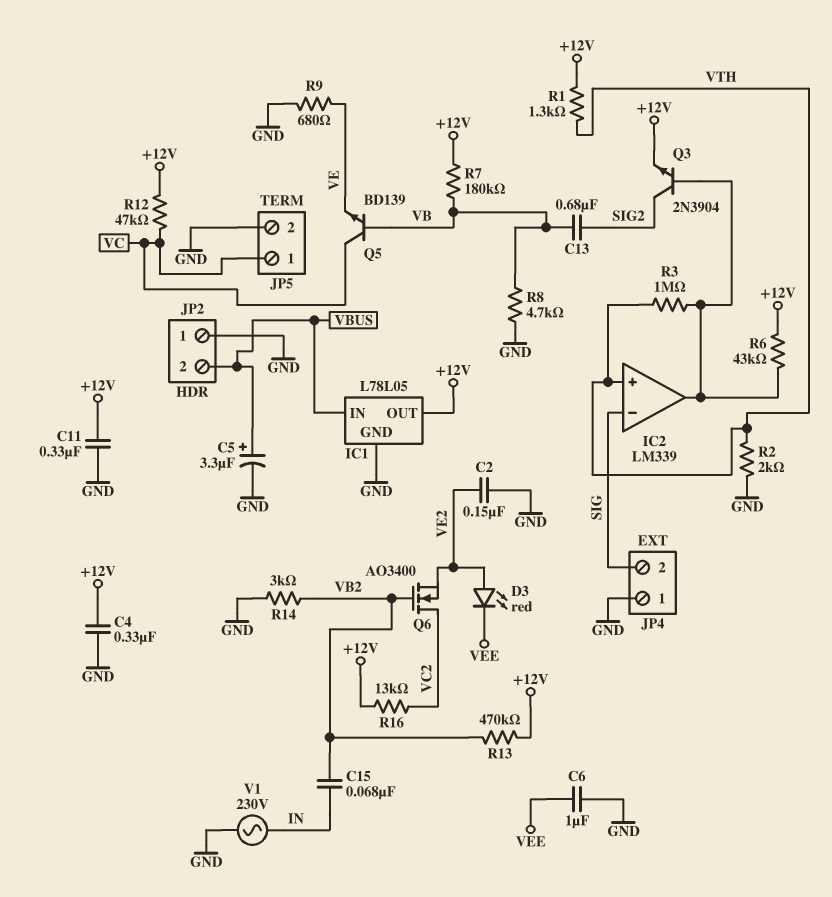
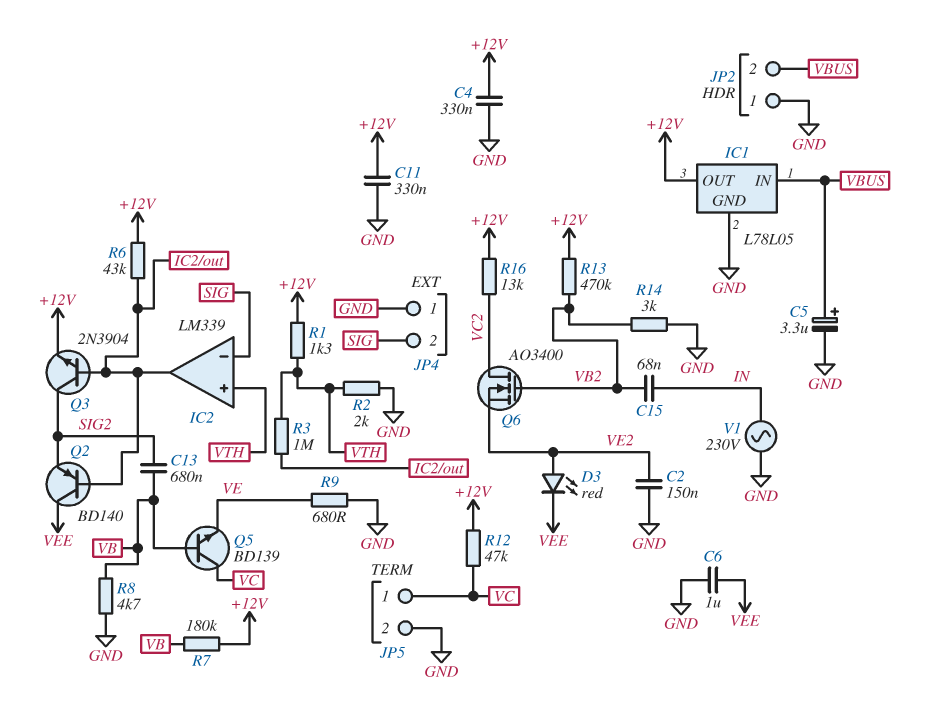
Q2: none -> PNP BD140 (B IC2/out, C VEE, E SIG2)

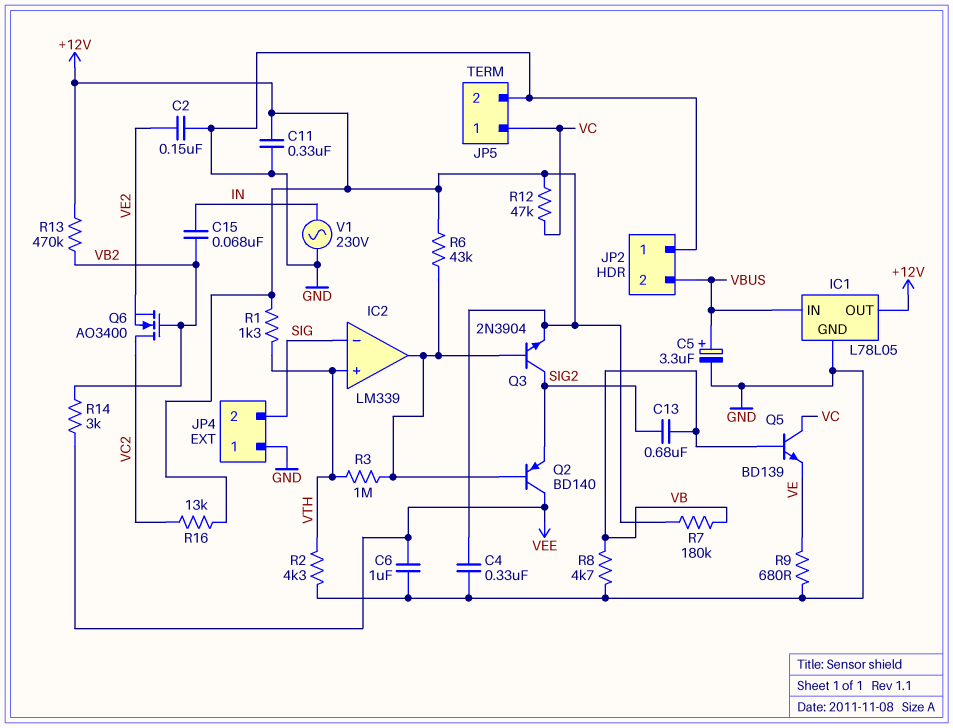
D3: LED red (A VE2, K VEE) -> none
R2: 2k (GND, VTH) -> 4.3k (GND, VTH)
R14: 3k (GND, VB2) -> 3k (VB2, VEE)

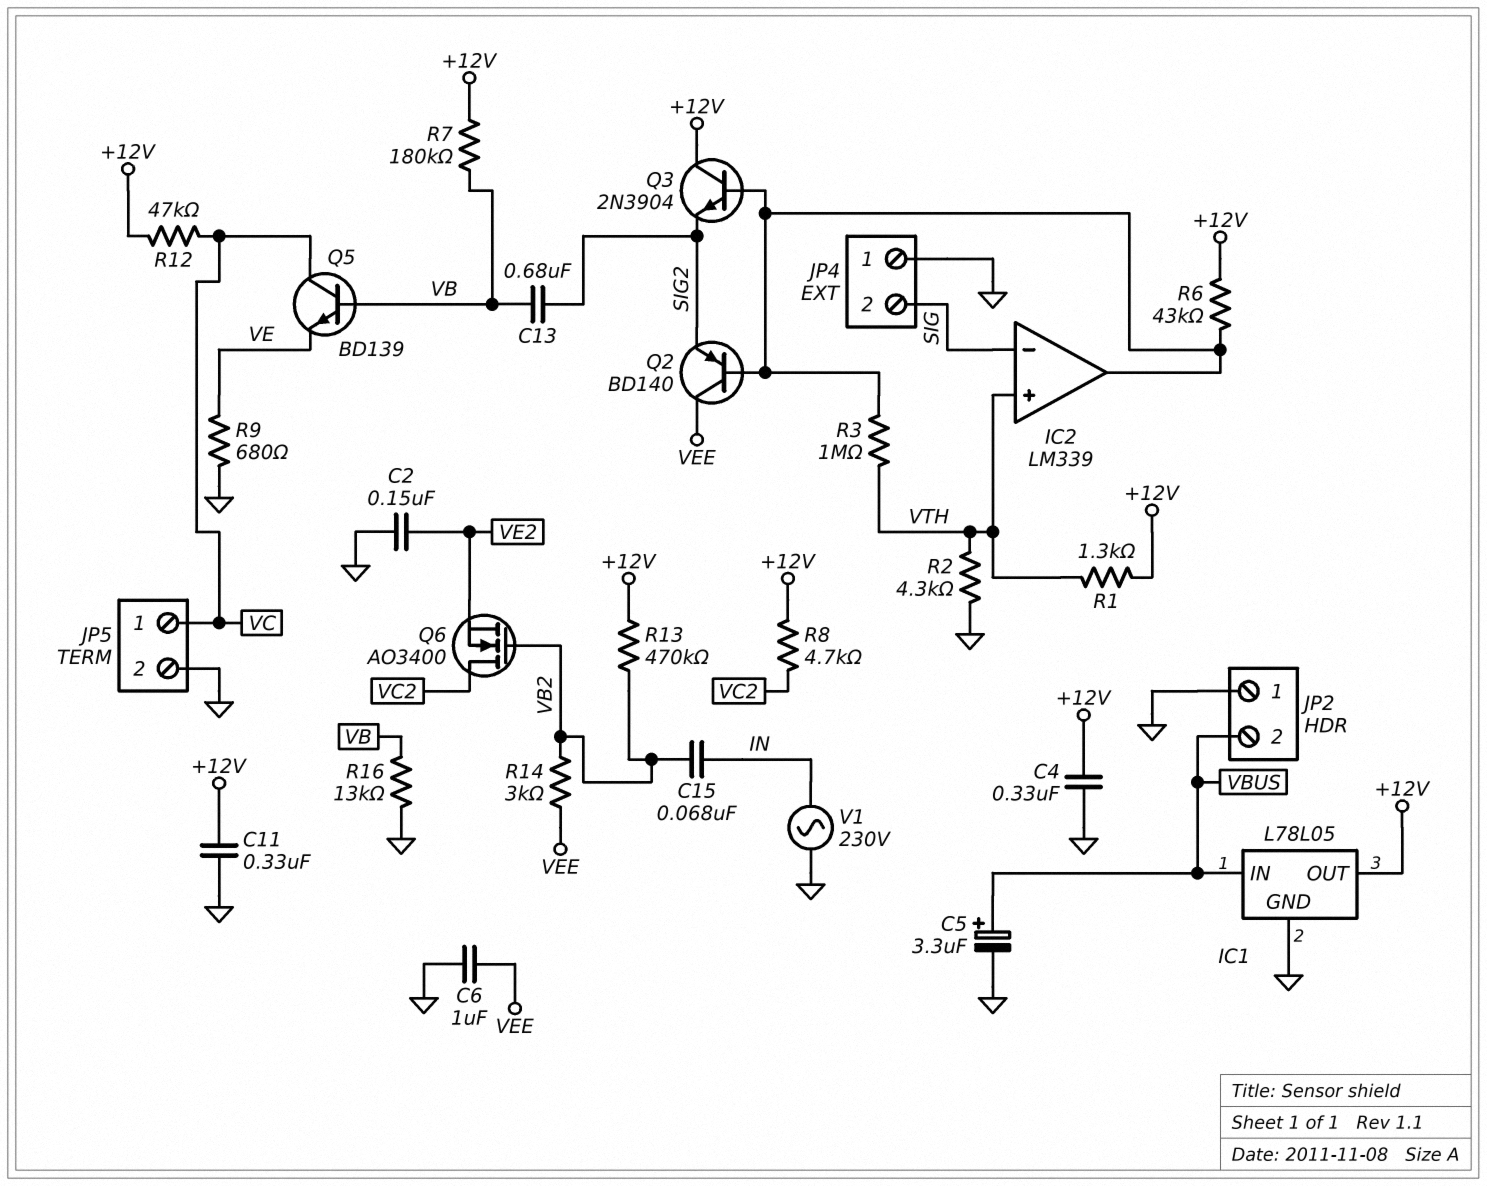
Q3: NPN 2N3904 (B IC2/out, C SIG2, E +12V) -> NPN 2N3904 (B IC2/out, C +12V, E SIG2)
R8: 4.7k (GND, VB) -> 4.7k (+12V, VC2)
R16: 13k (+12V, VC2) -> 13k (GND, VB)

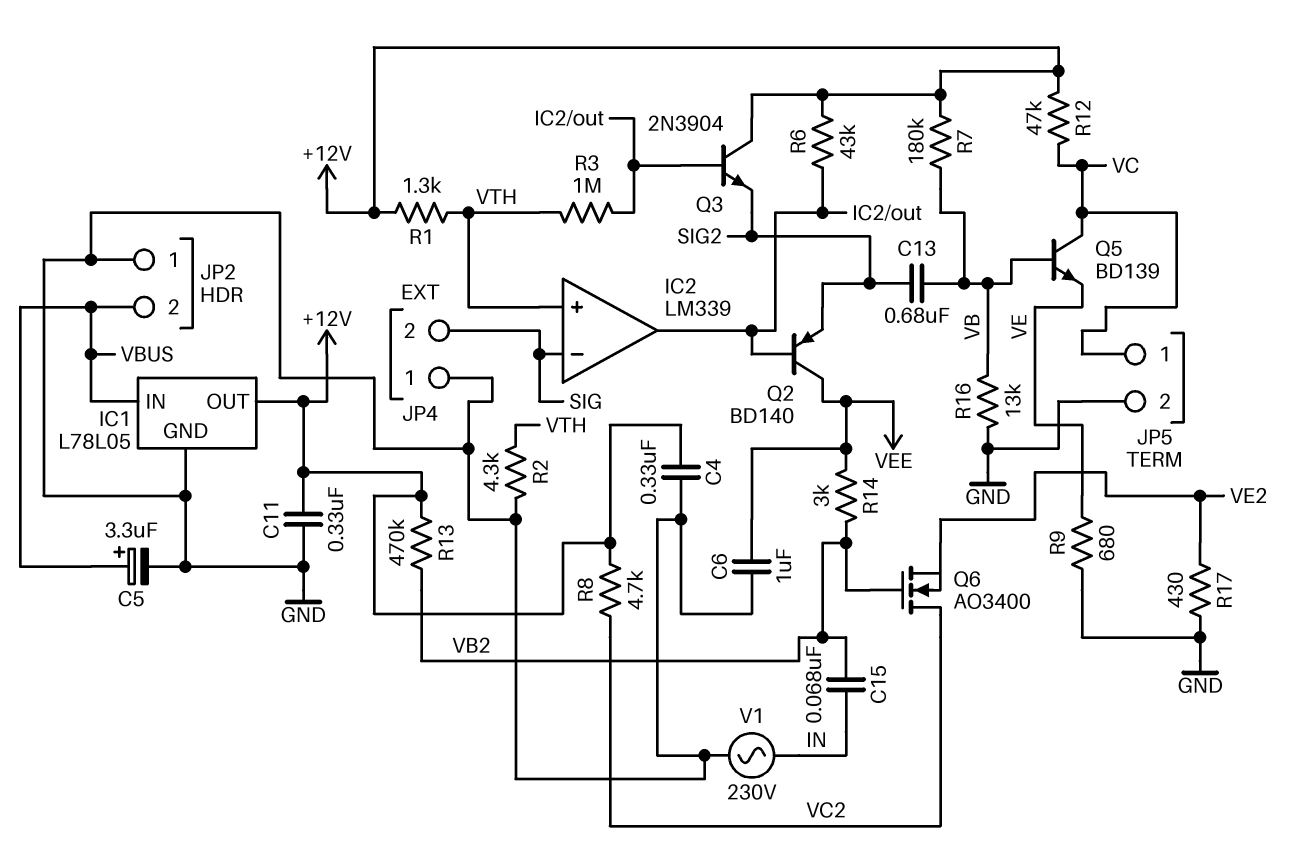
C2: 150nF (GND, VE2) -> none
R17: none -> 430 (GND, VE2)

